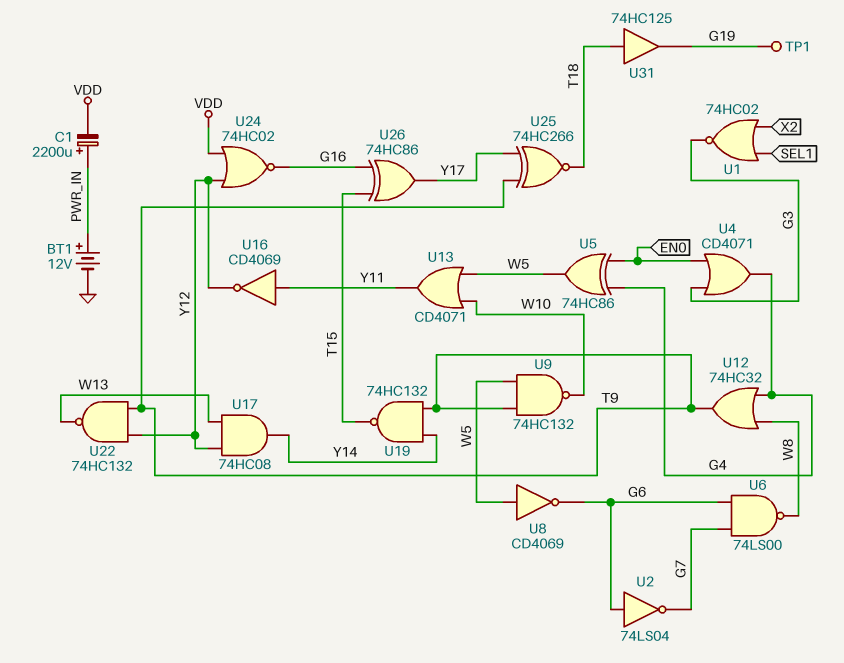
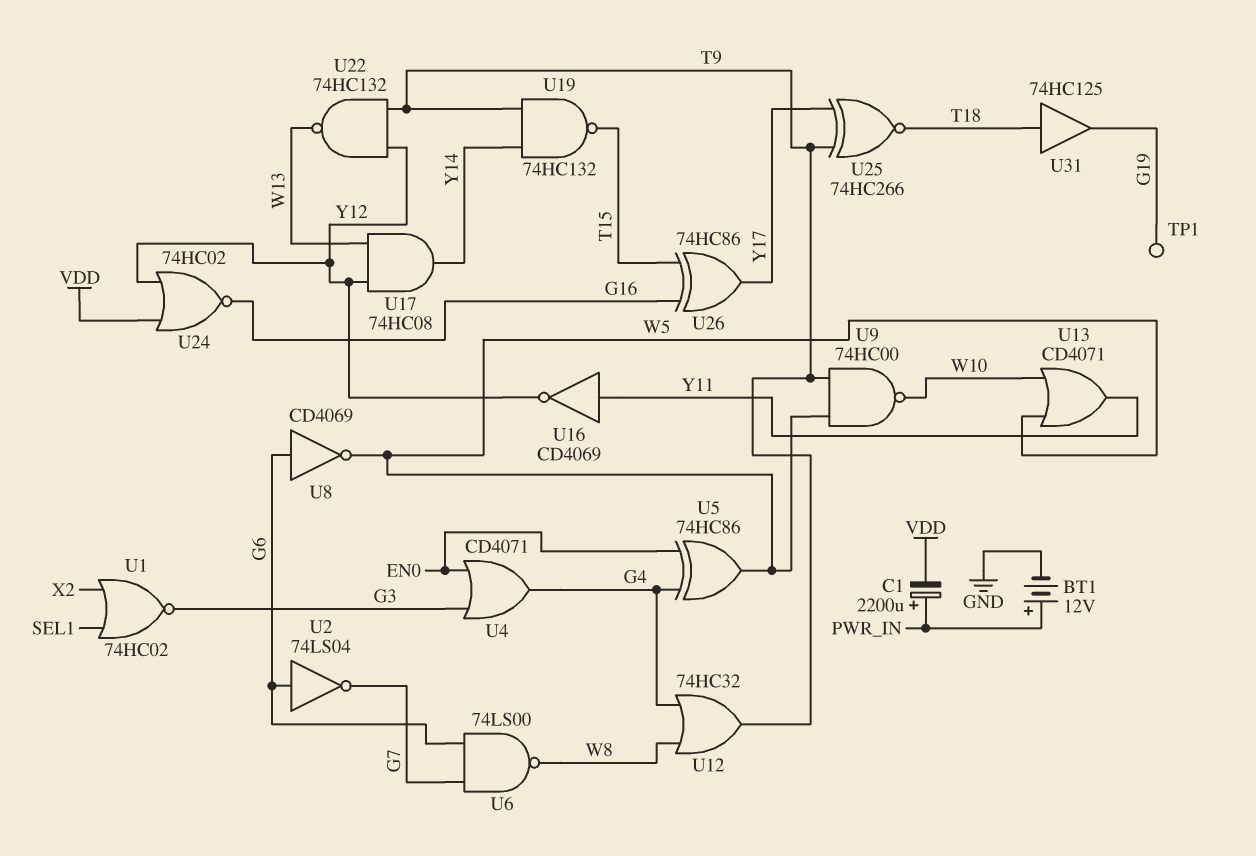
U8: NOT CD4069 (in W5, out G6) -> NOT CD4069 (in G6, out W5)
U9: NAND 74HC132 (in T9, in W5, out W10) -> NAND 74HC00 (in T9, in W5, out W10)

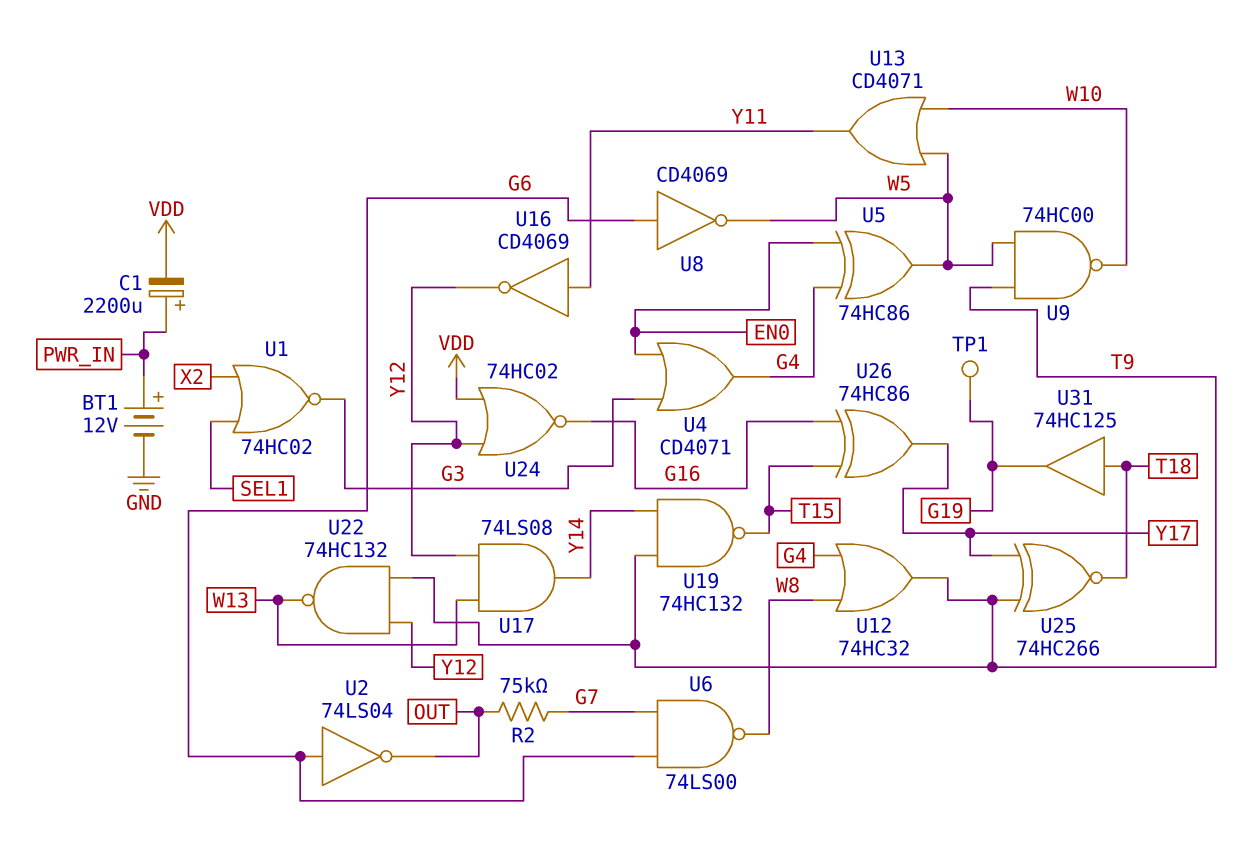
R2: none -> 75k (G7, OUT)
U2: NOT 74LS04 (in G6, out G7) -> NOT 74LS04 (in G6, out OUT)
U17: AND 74HC08 (in W13, in Y12, out Y14) -> AND 74LS08 (in W13, in Y12, out Y14)

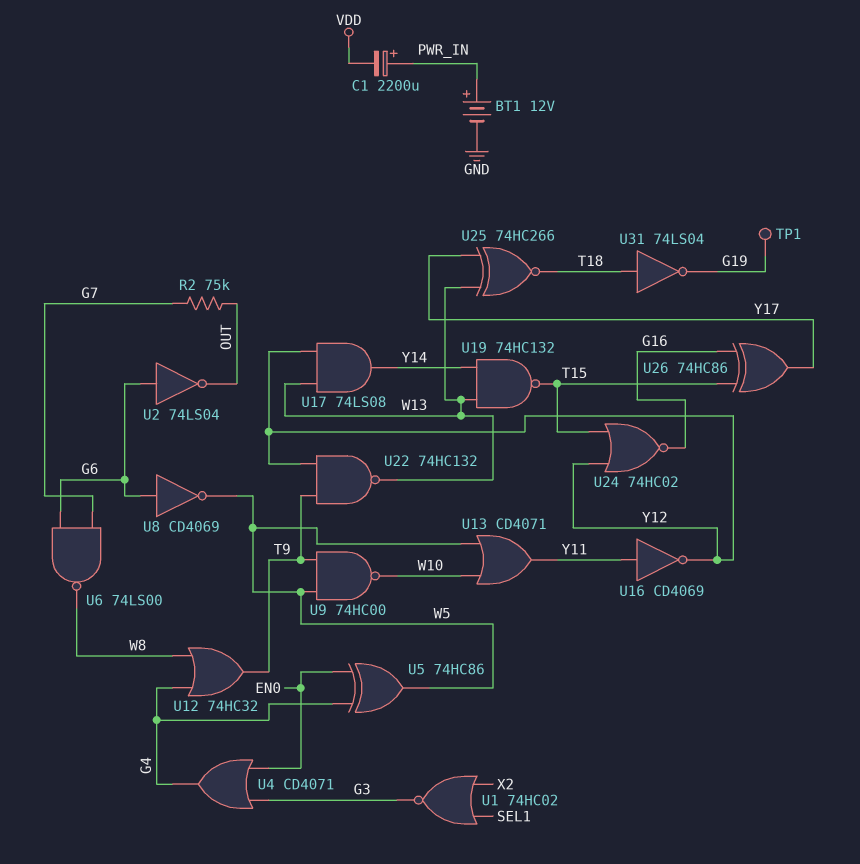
U19: NAND 74HC132 (in T9, in Y14, out T15) -> NAND 74HC132 (in W13, in Y14, out T15)
U24: NOR 74HC02 (in VDD, in Y12, out G16) -> NOR 74HC02 (in T15, in Y12, out G16)
U25: XNOR 74HC266 (in T9, in Y17, out T18) -> XNOR 74HC266 (in W13, in Y17, out T18)
U31: buffer 74HC125 (in T18, out G19) -> NOT 74LS04 (in T18, out G19)

